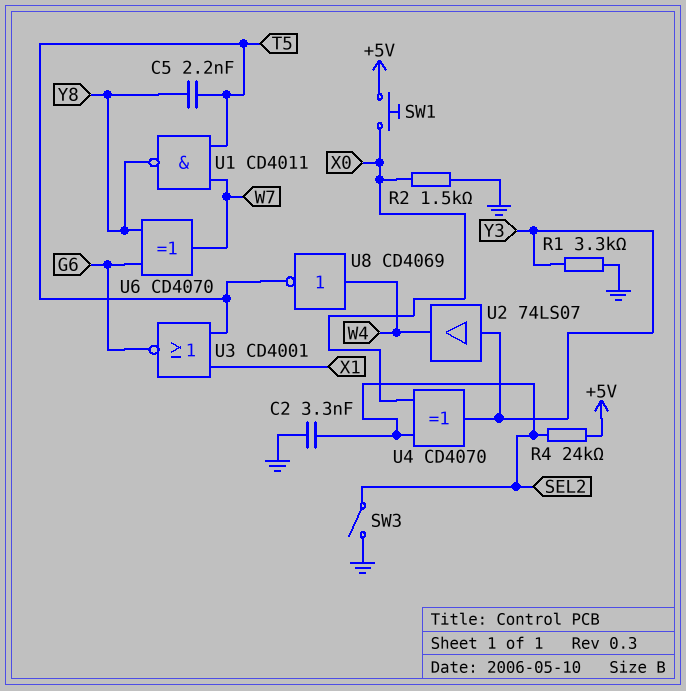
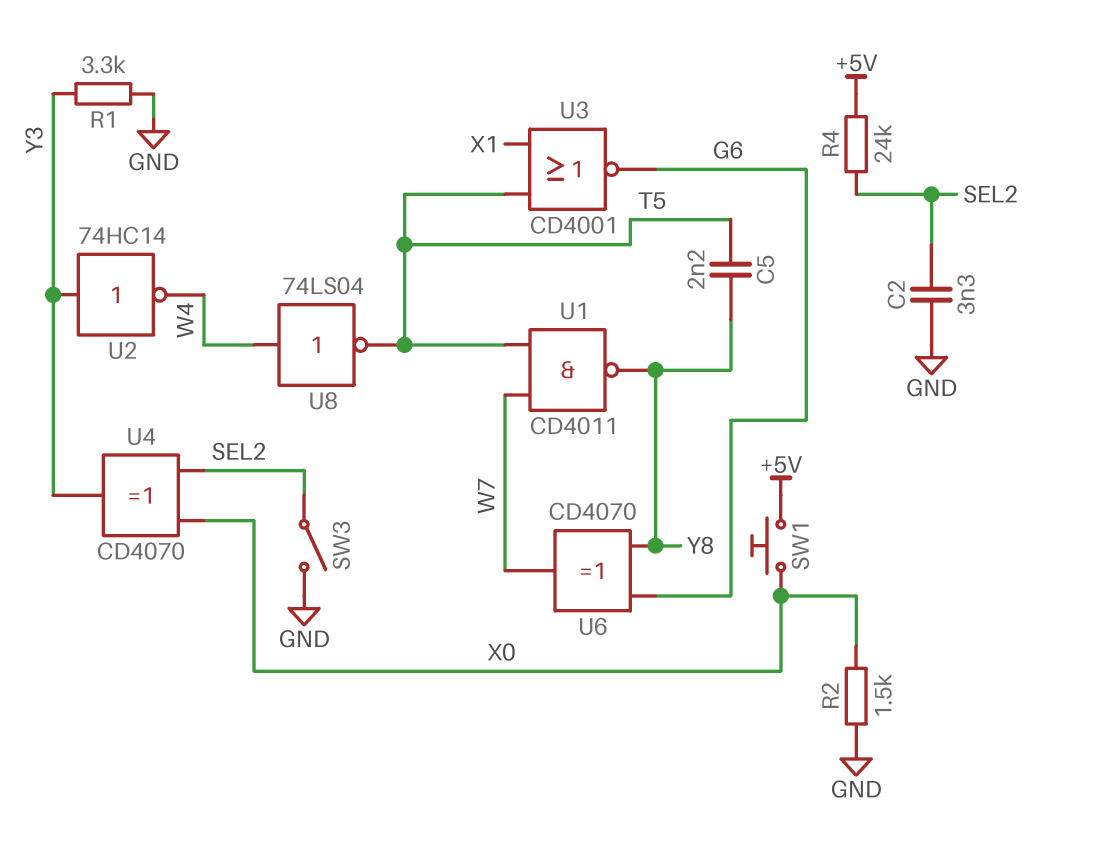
U2: buffer 74LS07 (in Y3, out W4) -> NOT 74HC14 (in Y3, out W4)
U8: NOT CD4069 (in W4, out T5) -> NOT 74LS04 (in W4, out T5)

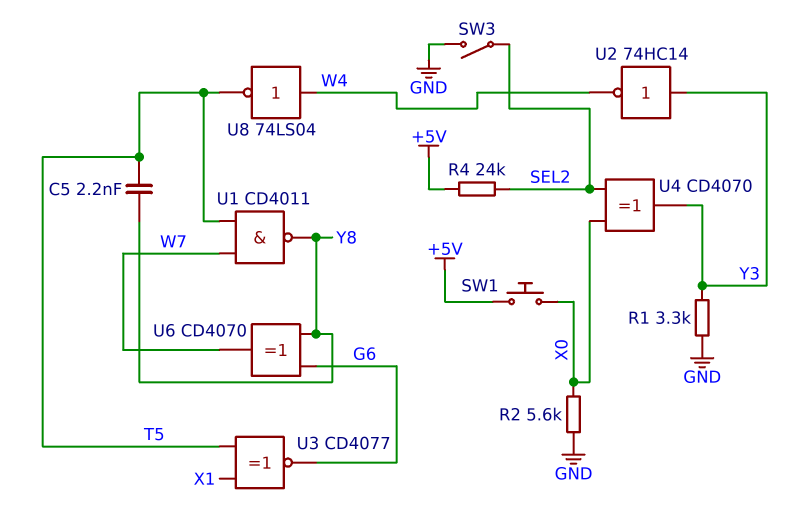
C2: 3.3nF (GND, SEL2) -> none
R2: 1.5k (GND, X0) -> 5.6k (GND, X0)
U3: NOR CD4001 (in T5, in X1, out G6) -> XNOR CD4077 (in T5, in X1, out G6)

